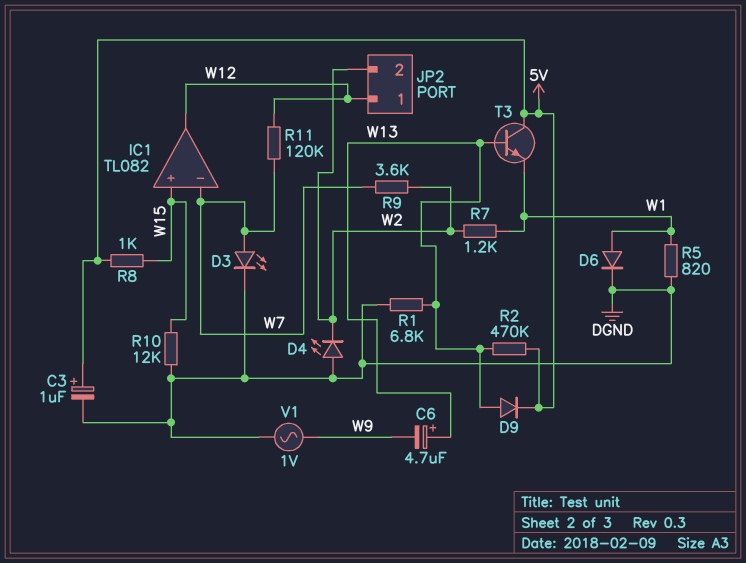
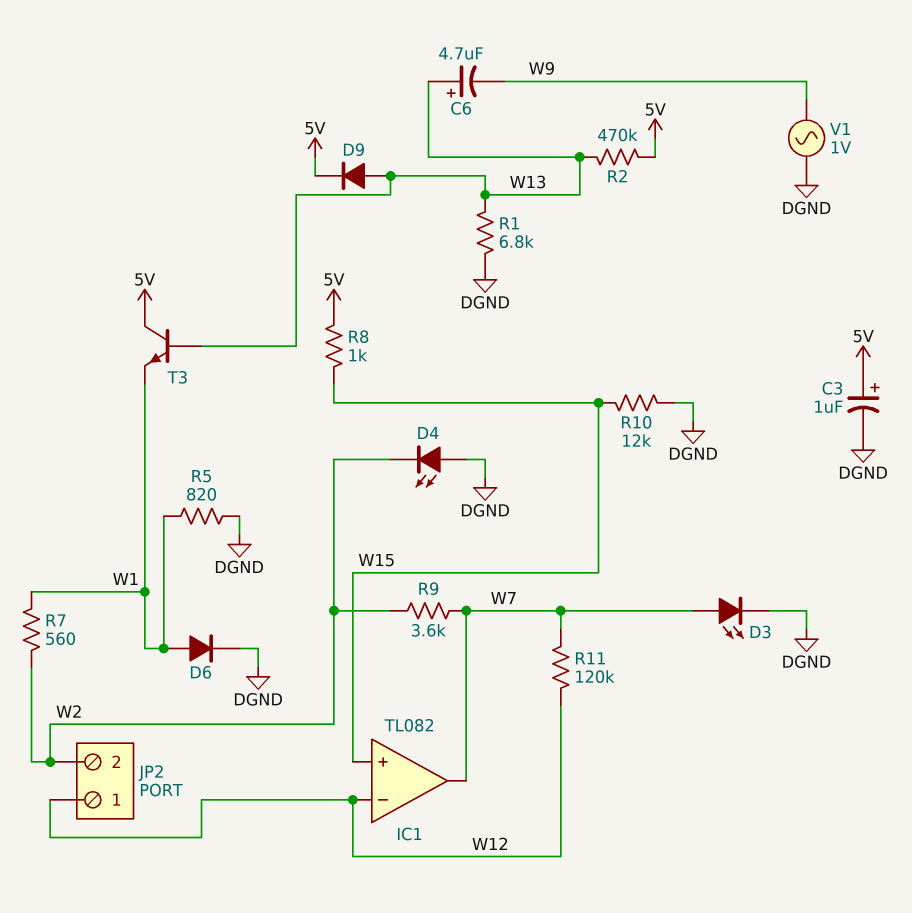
IC1 pin in-: W7 -> W12
IC1 pin out: W12 -> W7
R7: 1.2k (W1, W2) -> 560 (W1, W2)

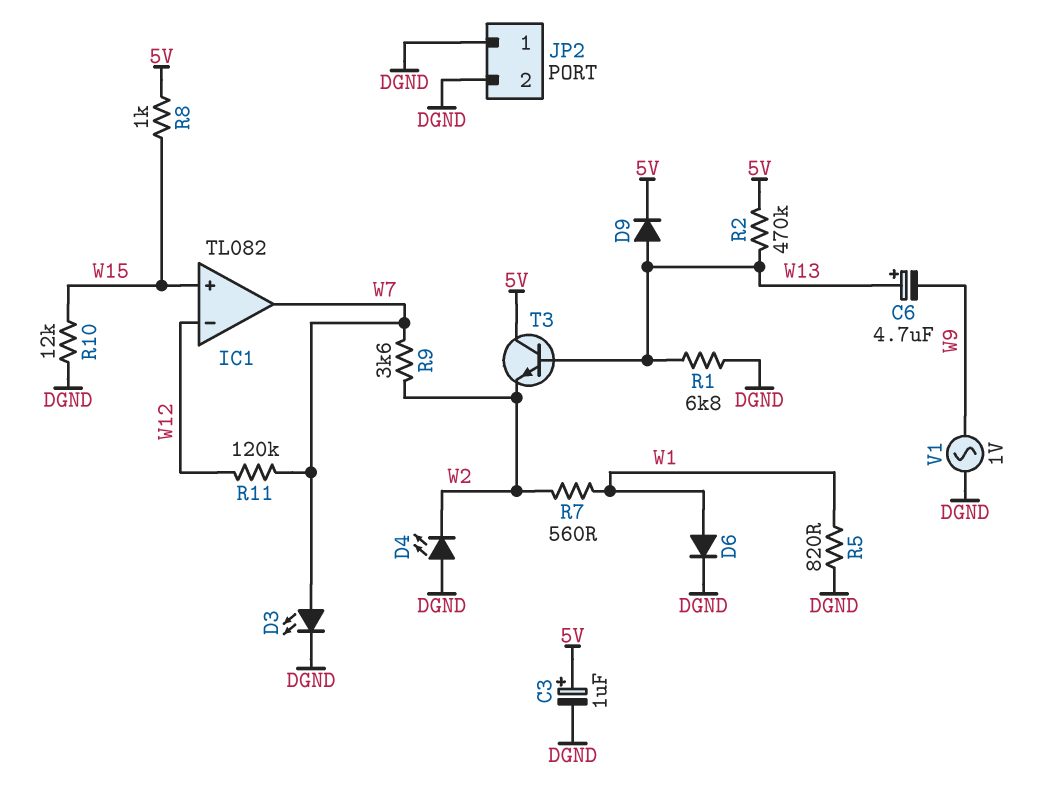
JP2 pin 1: W12 -> DGND
JP2 pin 2: W2 -> DGND
T3: NPN (B W13, C 5V, E W1) -> NPN (B W13, C 5V, E W2)

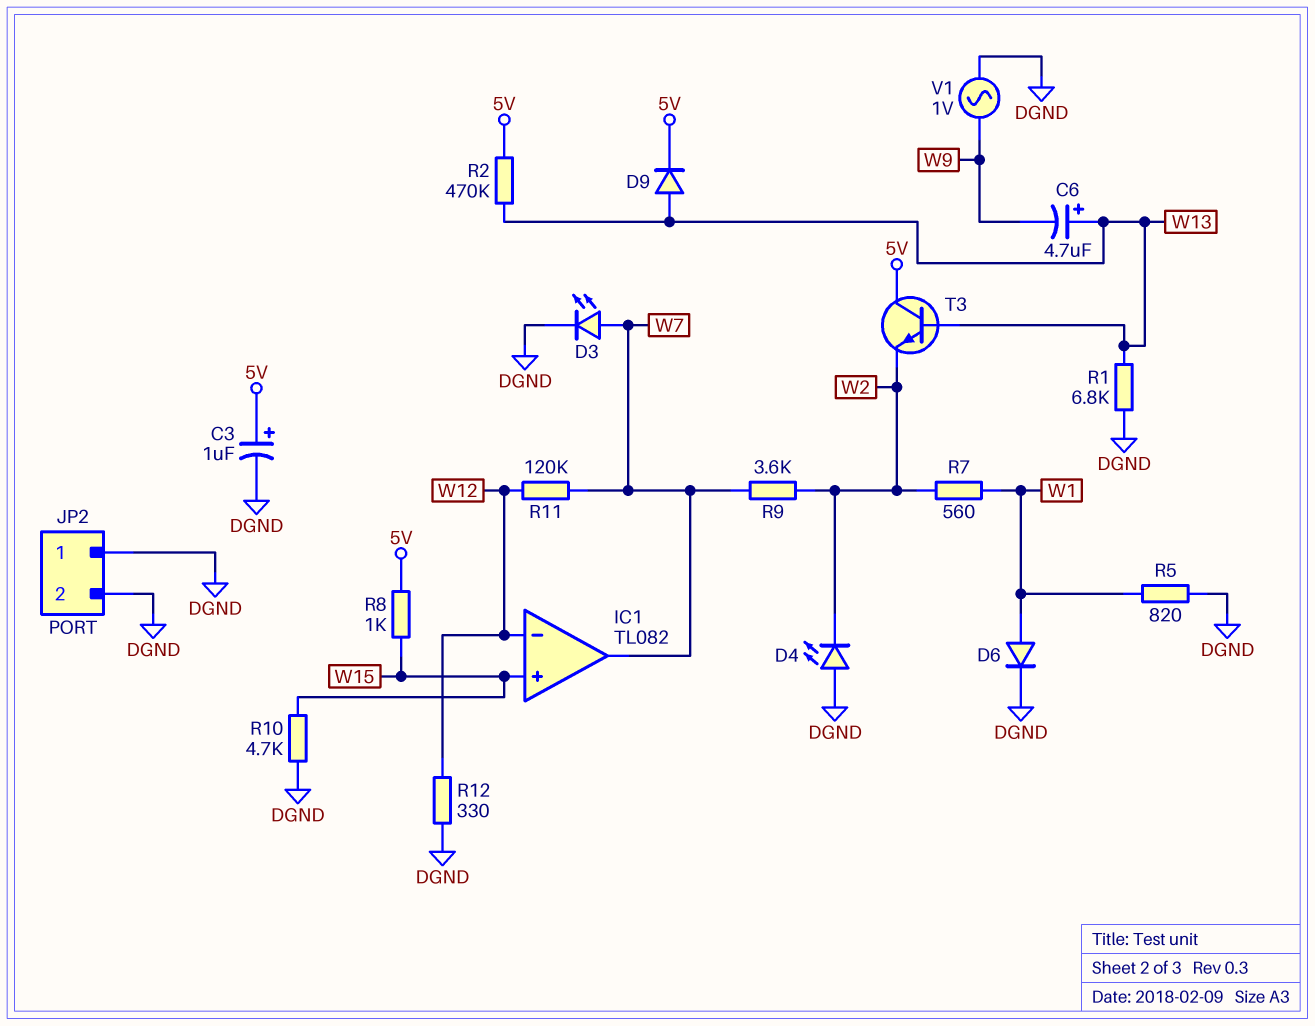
R10: 12k (DGND, W15) -> 4.7k (DGND, W15)
R12: none -> 330 (DGND, W12)

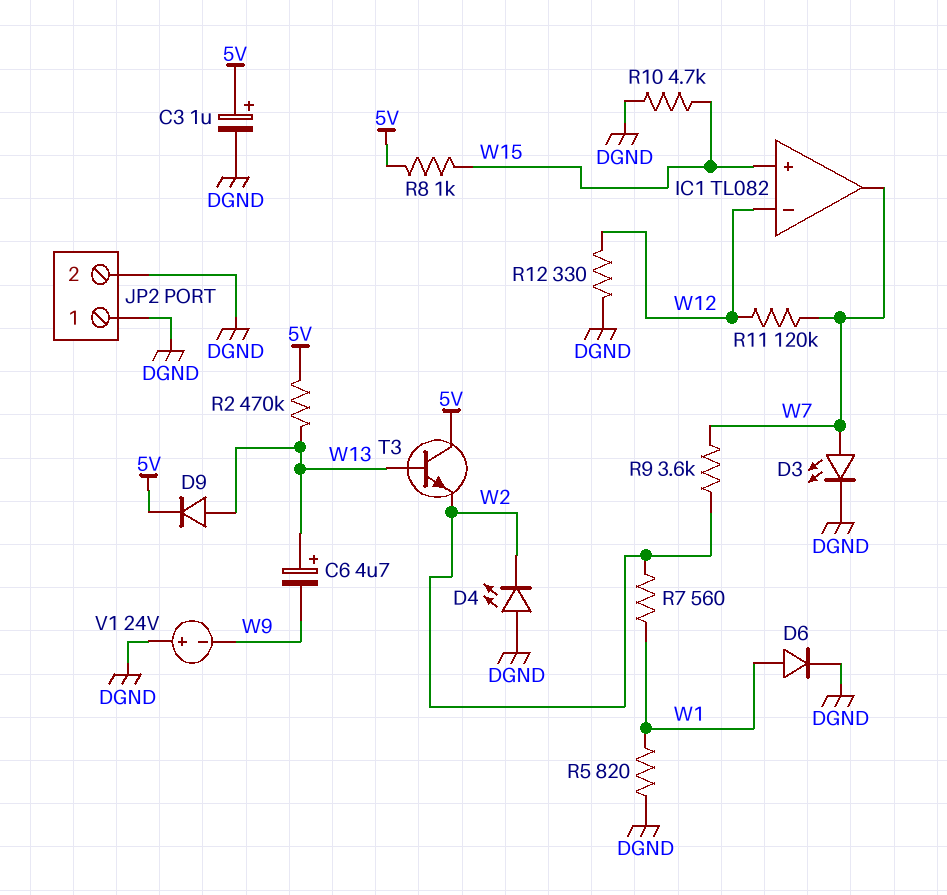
R1: 6.8k (DGND, W13) -> none
V1: AC 1V (DGND, W9) -> 24V (plus DGND, minus W9)

